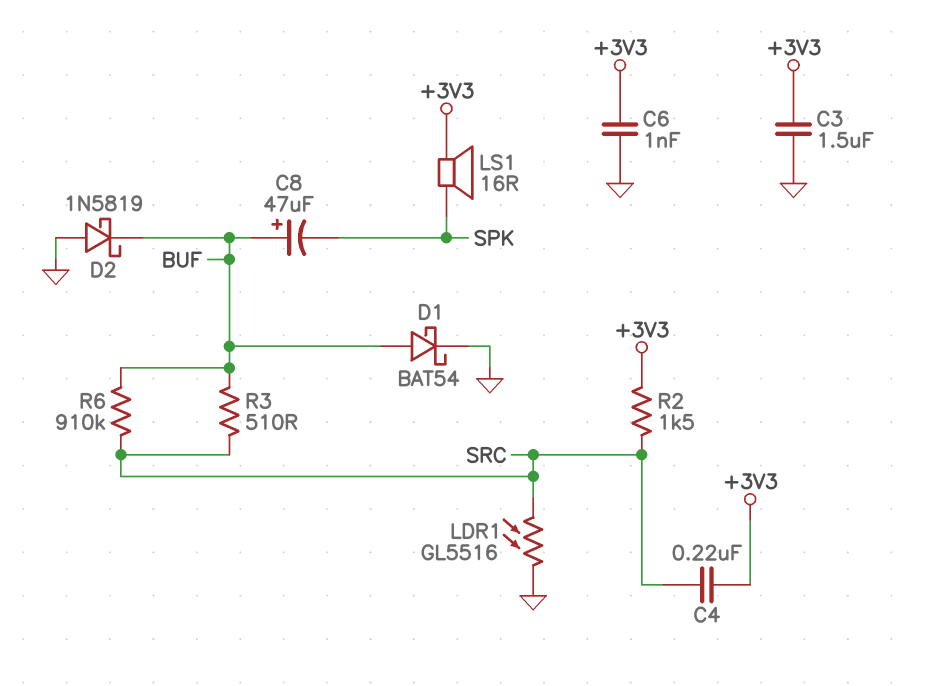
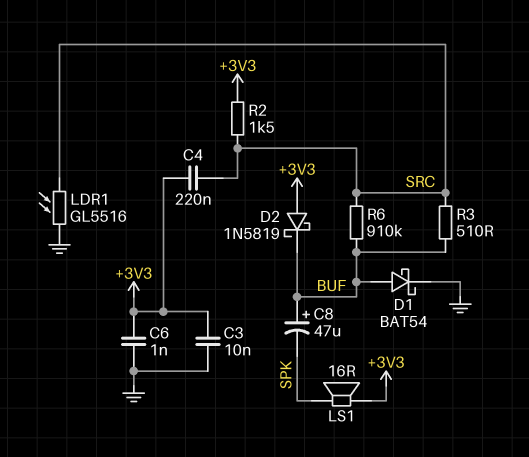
C3: 1.5uF (+3V3, GND) -> 10nF (+3V3, GND)
D2: schottky 1N5819 (A GND, K BUF) -> schottky 1N5819 (A +3V3, K BUF)

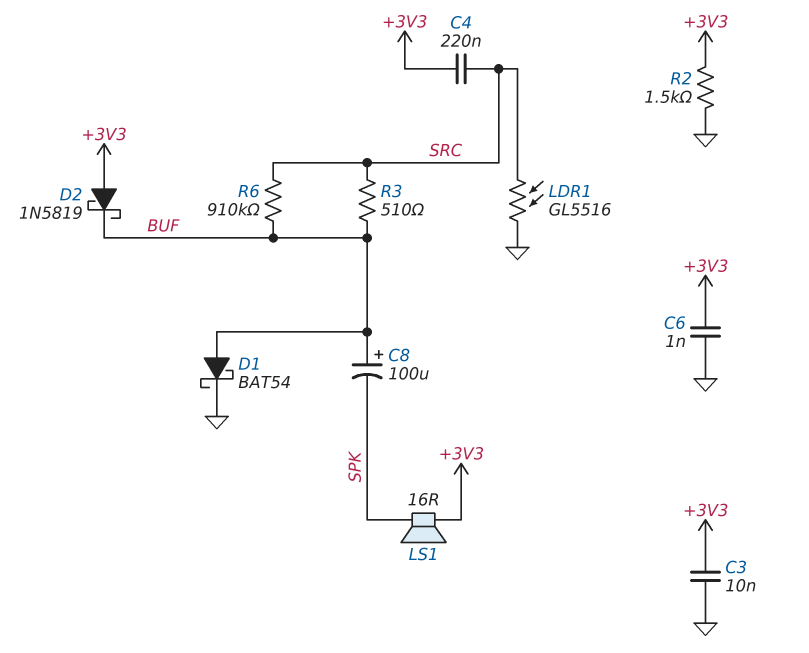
C8: 47uF (plus BUF, minus SPK) -> 100uF (plus BUF, minus SPK)
R2: 1.5k (+3V3, SRC) -> 1.5k (+3V3, GND)

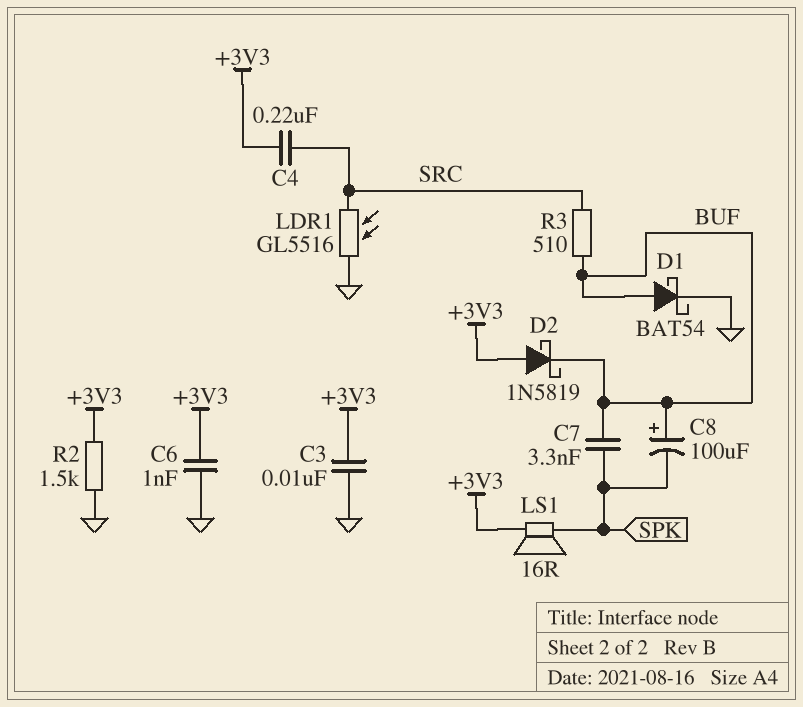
C7: none -> 3.3nF (BUF, SPK)
R6: 910k (BUF, SRC) -> none

